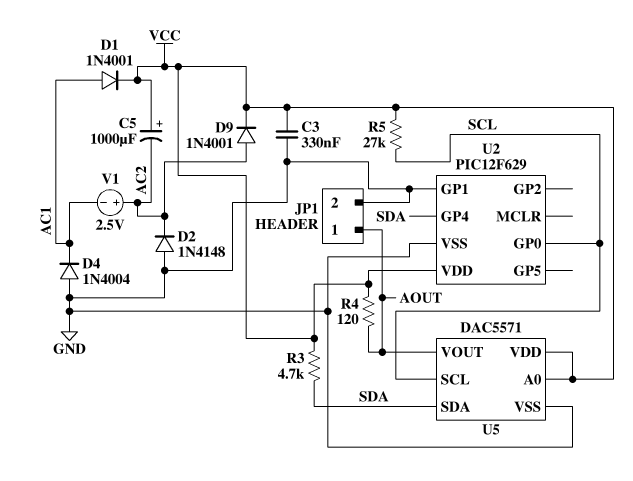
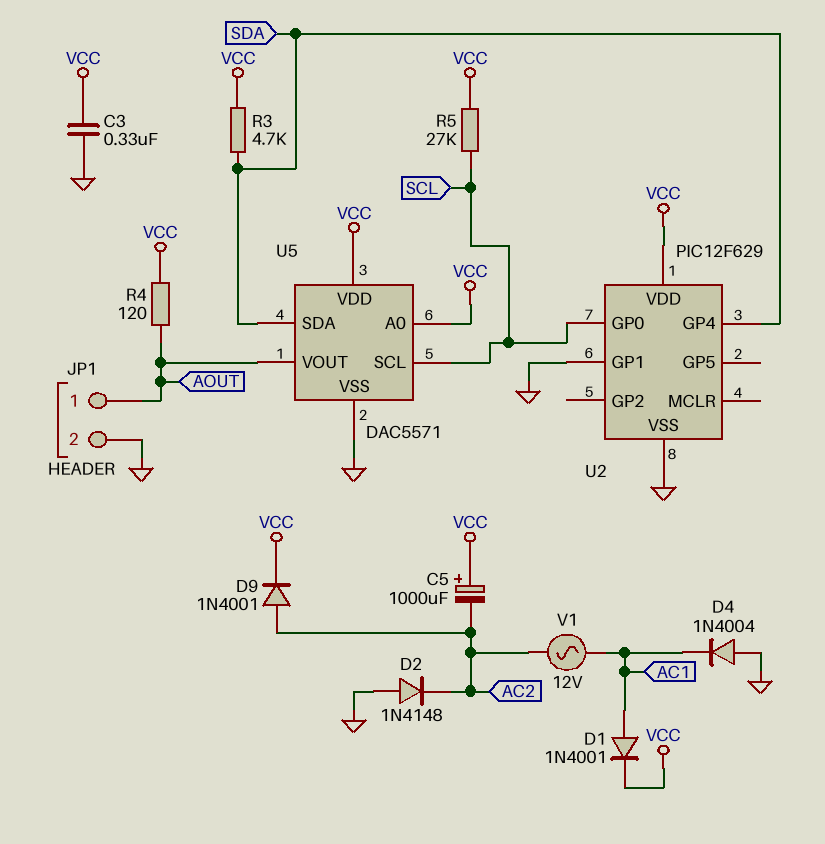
V1: 2.5V (plus AC2, minus AC1) -> AC 12V (AC1, AC2)

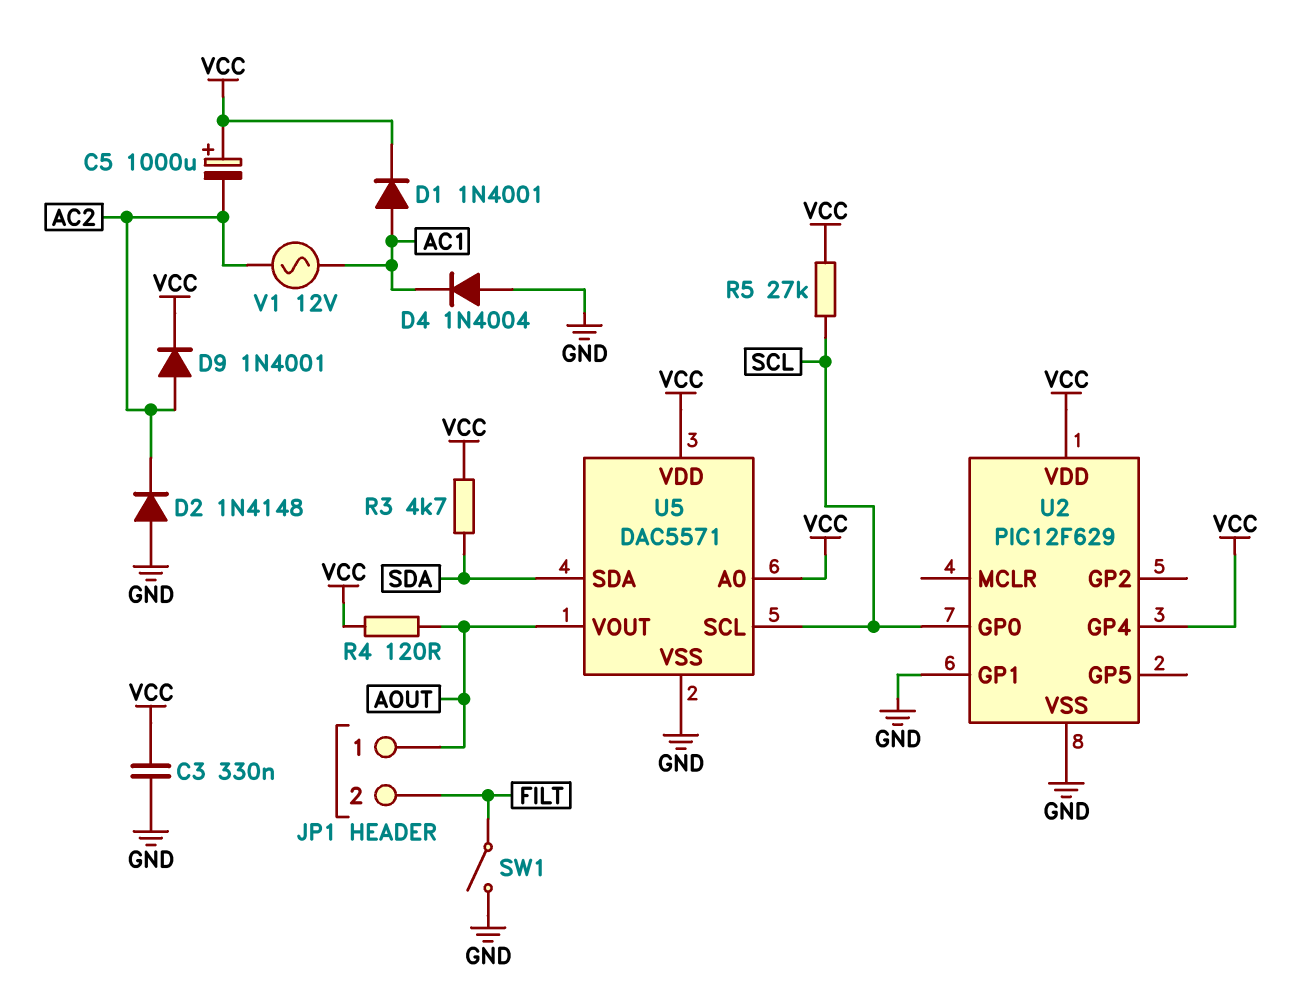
JP1 pin 2: GND -> FILT
SW1: none -> switch (FILT, GND)
U2 pin GP4: SDA -> VCC

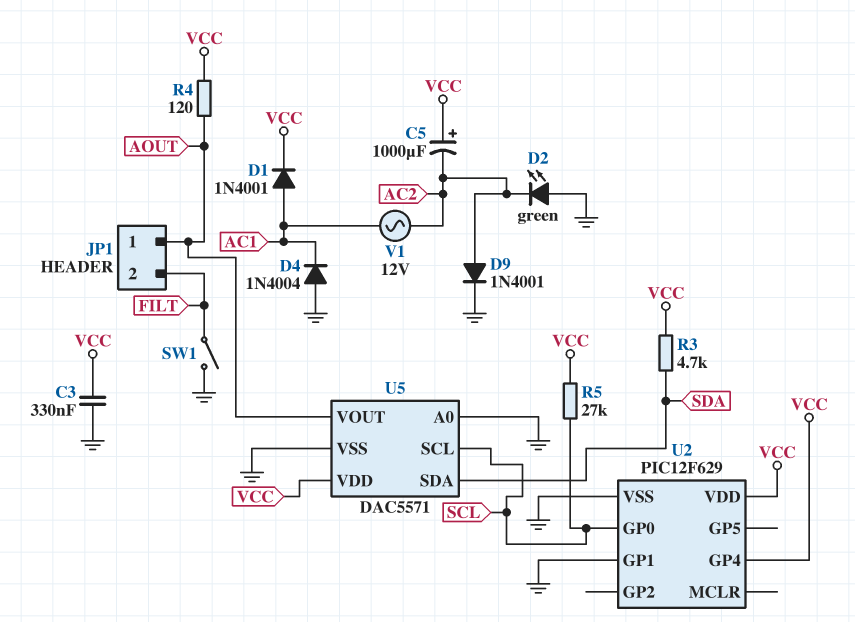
D2: diode 1N4148 (A GND, K AC2) -> LED green (A GND, K AC2)
D9: diode 1N4001 (A AC2, K VCC) -> diode 1N4001 (A AC2, K GND)
U5 pin A0: VCC -> GND

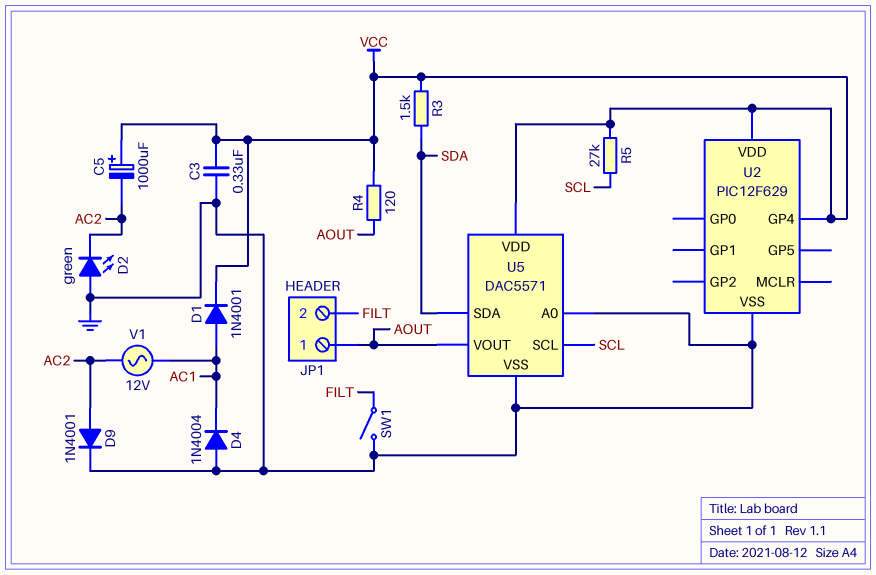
R3: 4.7k (SDA, VCC) -> 1.5k (SDA, VCC)
U2 pin GP0: SCL -> none
U2 pin GP1: GND -> none

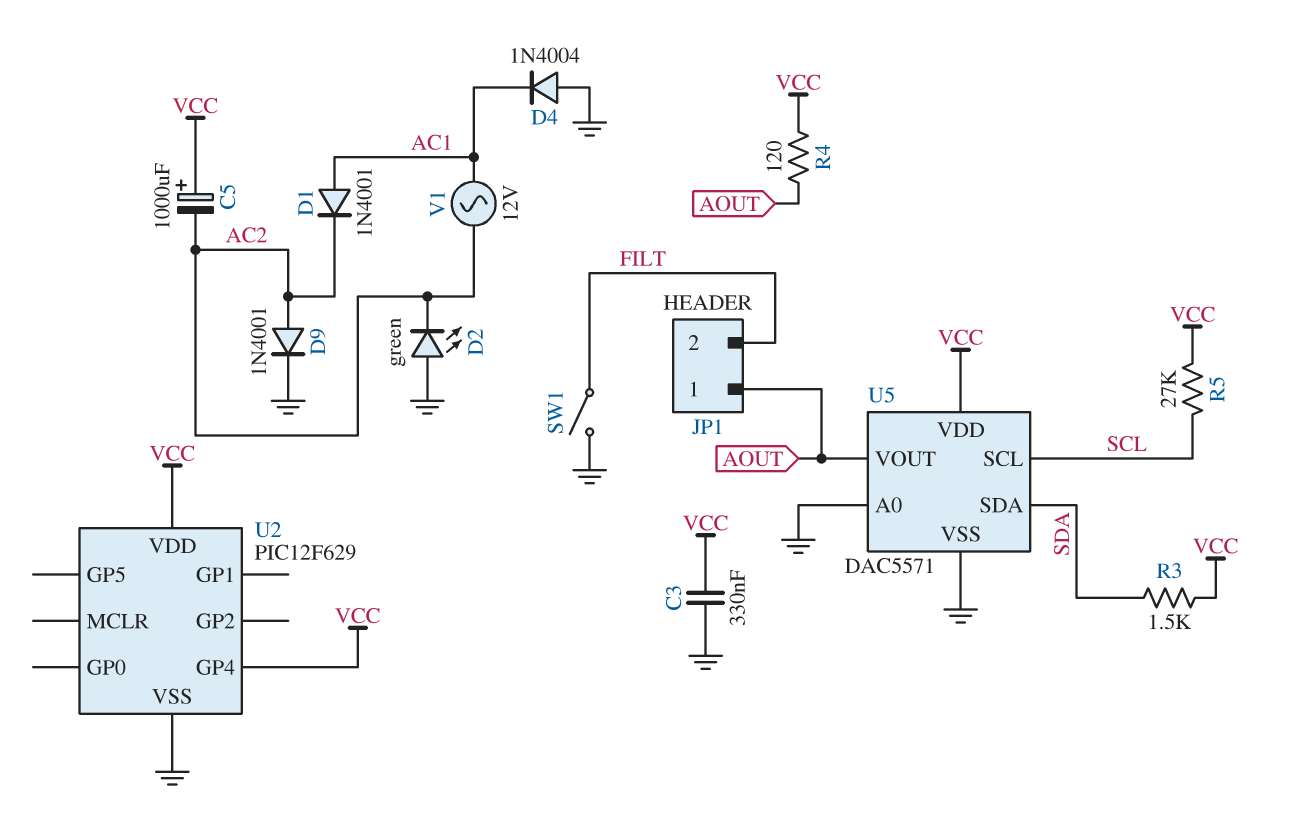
D1: diode 1N4001 (A AC1, K VCC) -> diode 1N4001 (A AC1, K AC2)

